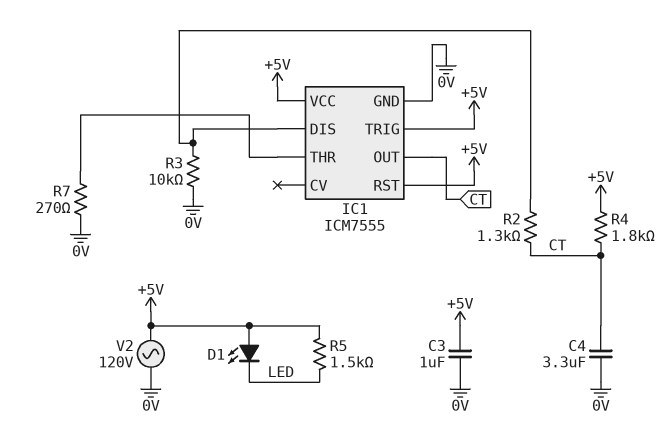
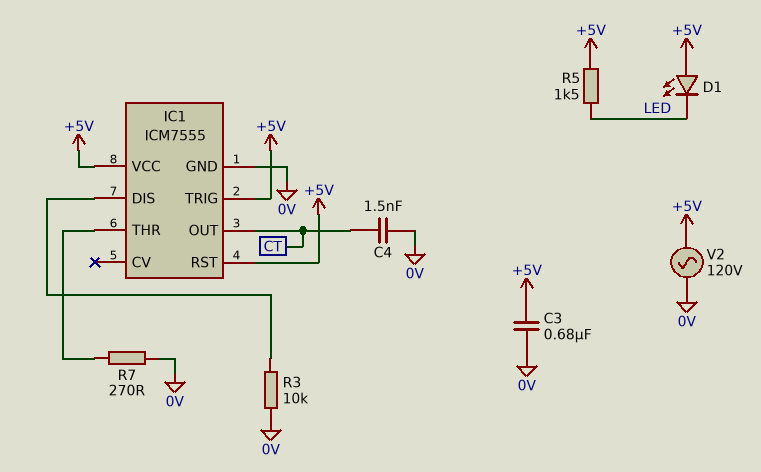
C3: 1uF (+5V, 0V) -> 680nF (+5V, 0V)
C4: 3.3uF (0V, CT) -> 1.5nF (0V, CT)
R2: 1.3k (CT, IC1/DIS) -> none
R4: 1.8k (+5V, CT) -> none

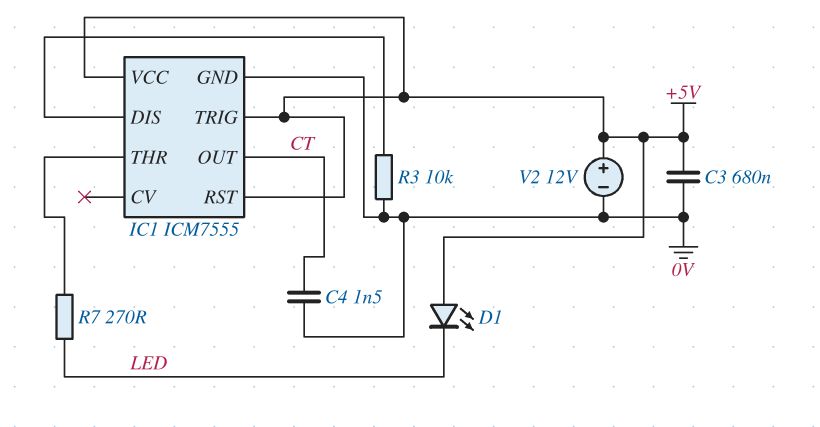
R5: 1.5k (+5V, LED) -> none
R7: 270 (0V, IC1/THR) -> 270 (IC1/THR, LED)
V2: AC 120V (+5V, 0V) -> 12V (plus +5V, minus 0V)

